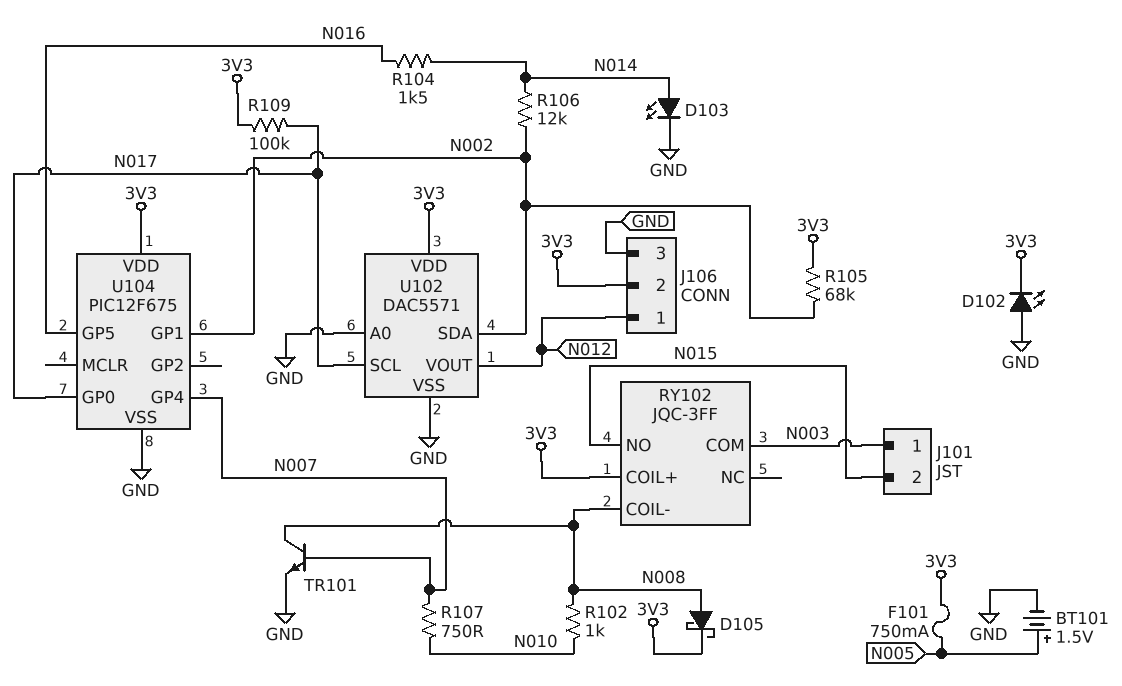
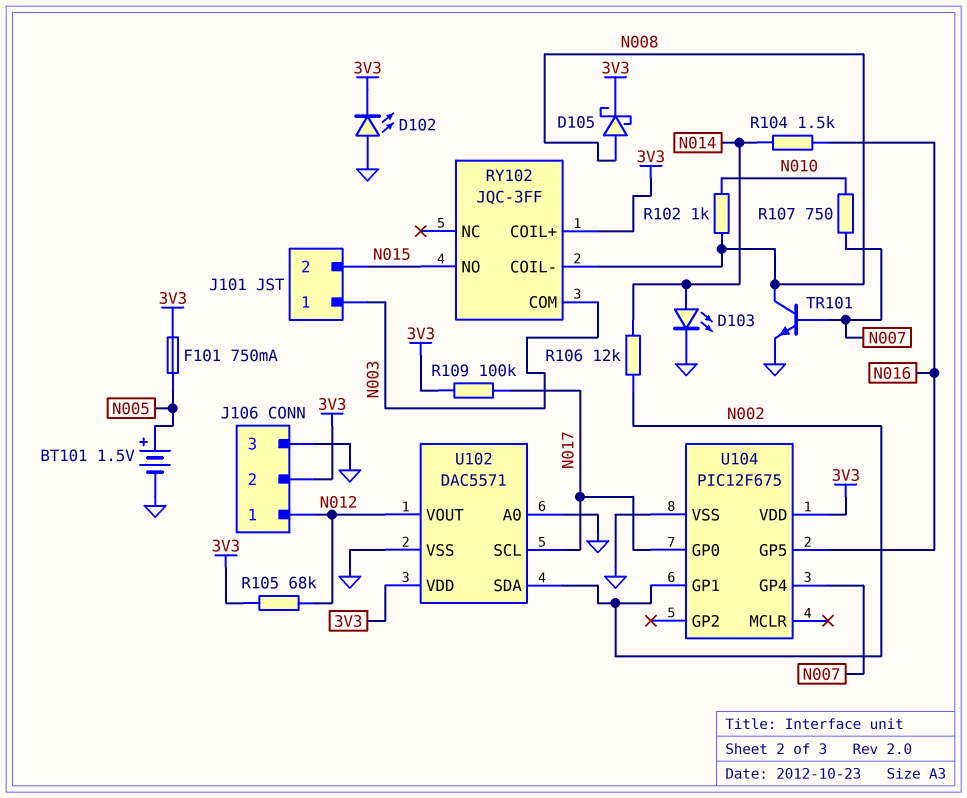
R105: 68k (3V3, N002) -> 68k (3V3, N012)

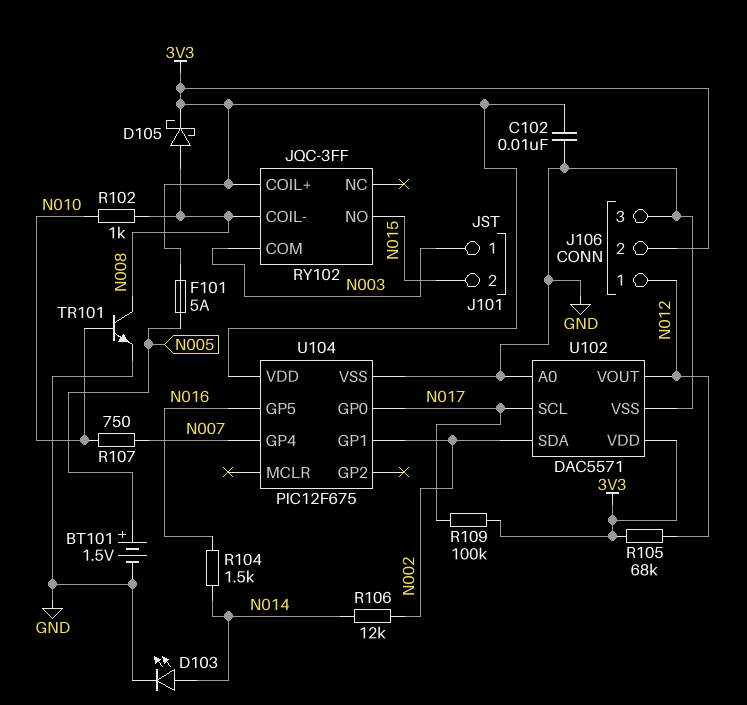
C102: none -> 10nF (3V3, GND)
D102: LED (A GND, K 3V3) -> none
F101: 750mA (3V3, N005) -> 5A (3V3, N005)
TR101: NPN (B N007, C N008, E GND) -> NPN (B N010, C N008, E GND)

